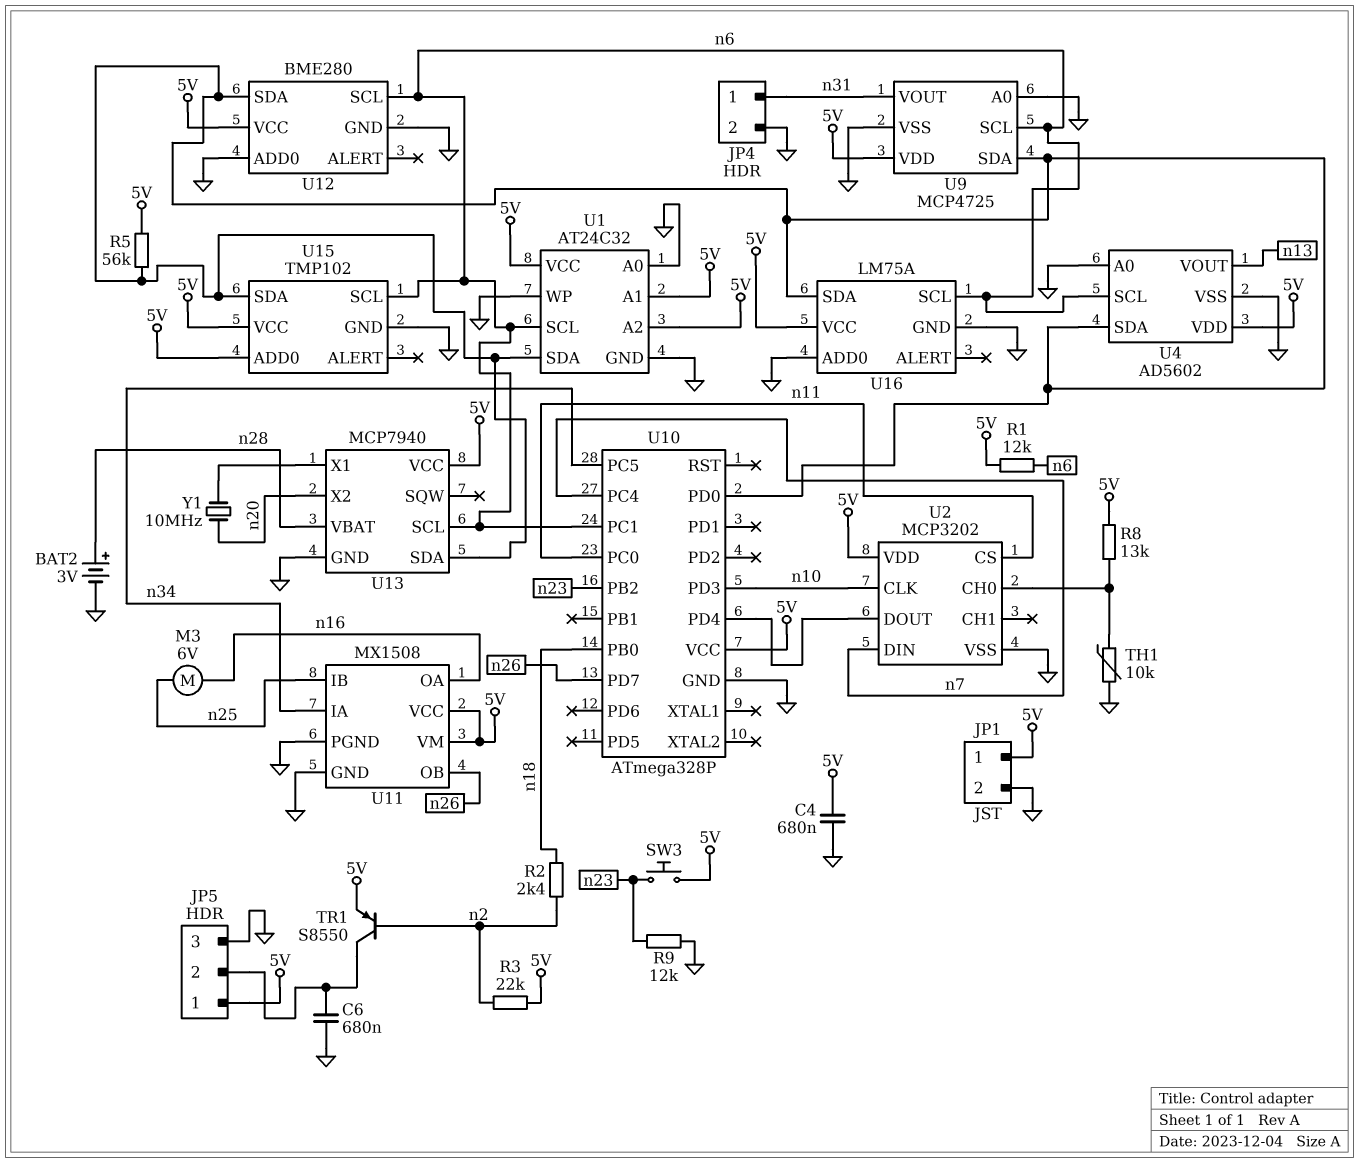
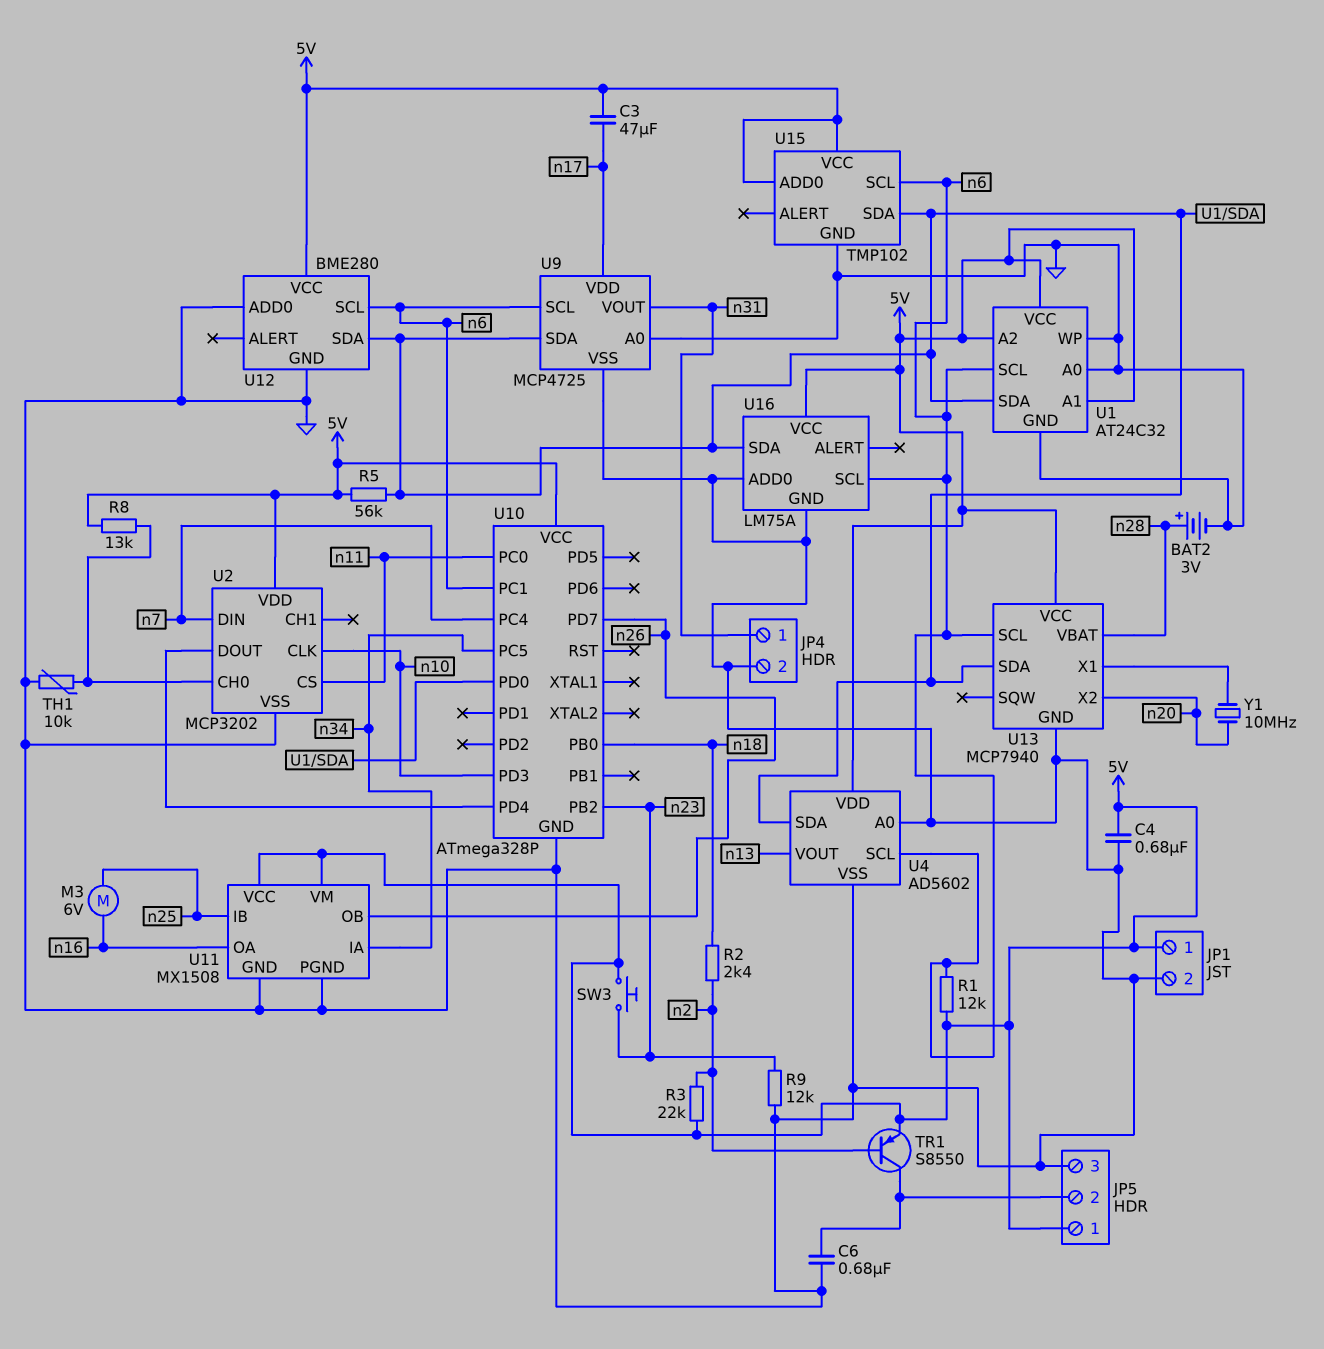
C3: none -> 47uF (5V, n17)
U9 pin VDD: 5V -> n17

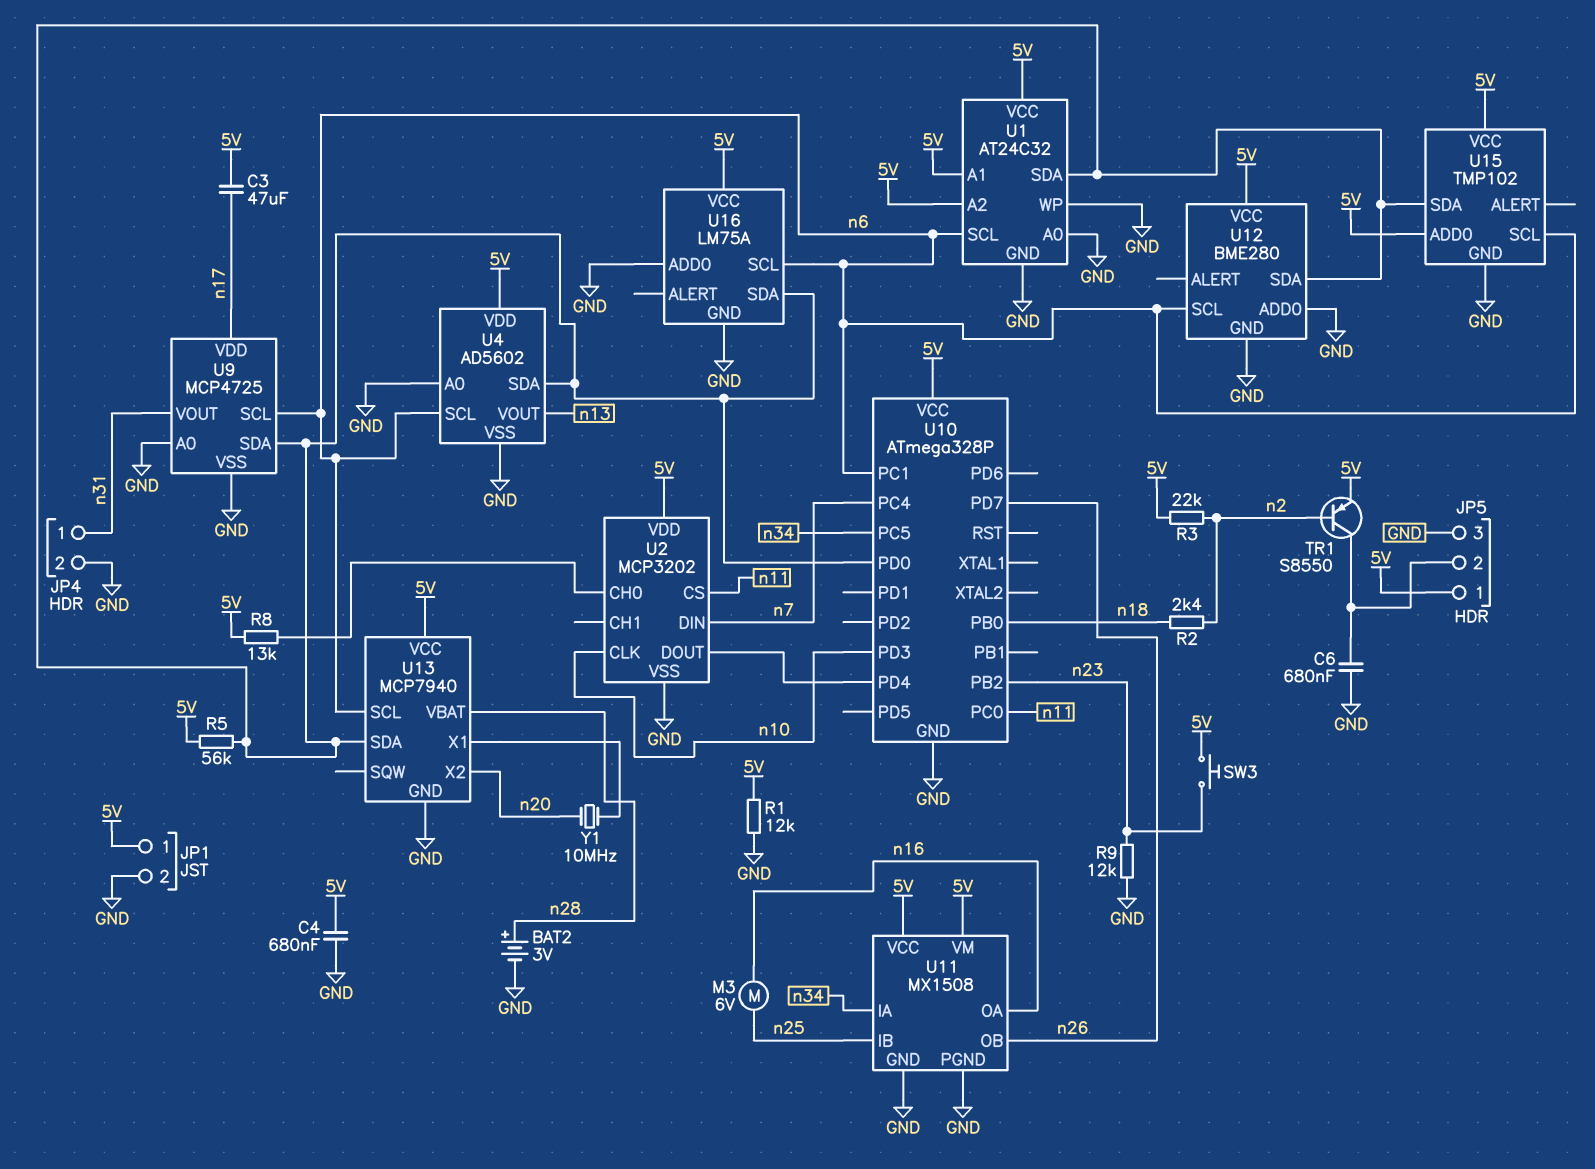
R1: 12k (5V, n6) -> 12k (5V, GND)
TH1: 10k (GND, U2/CH0) -> none

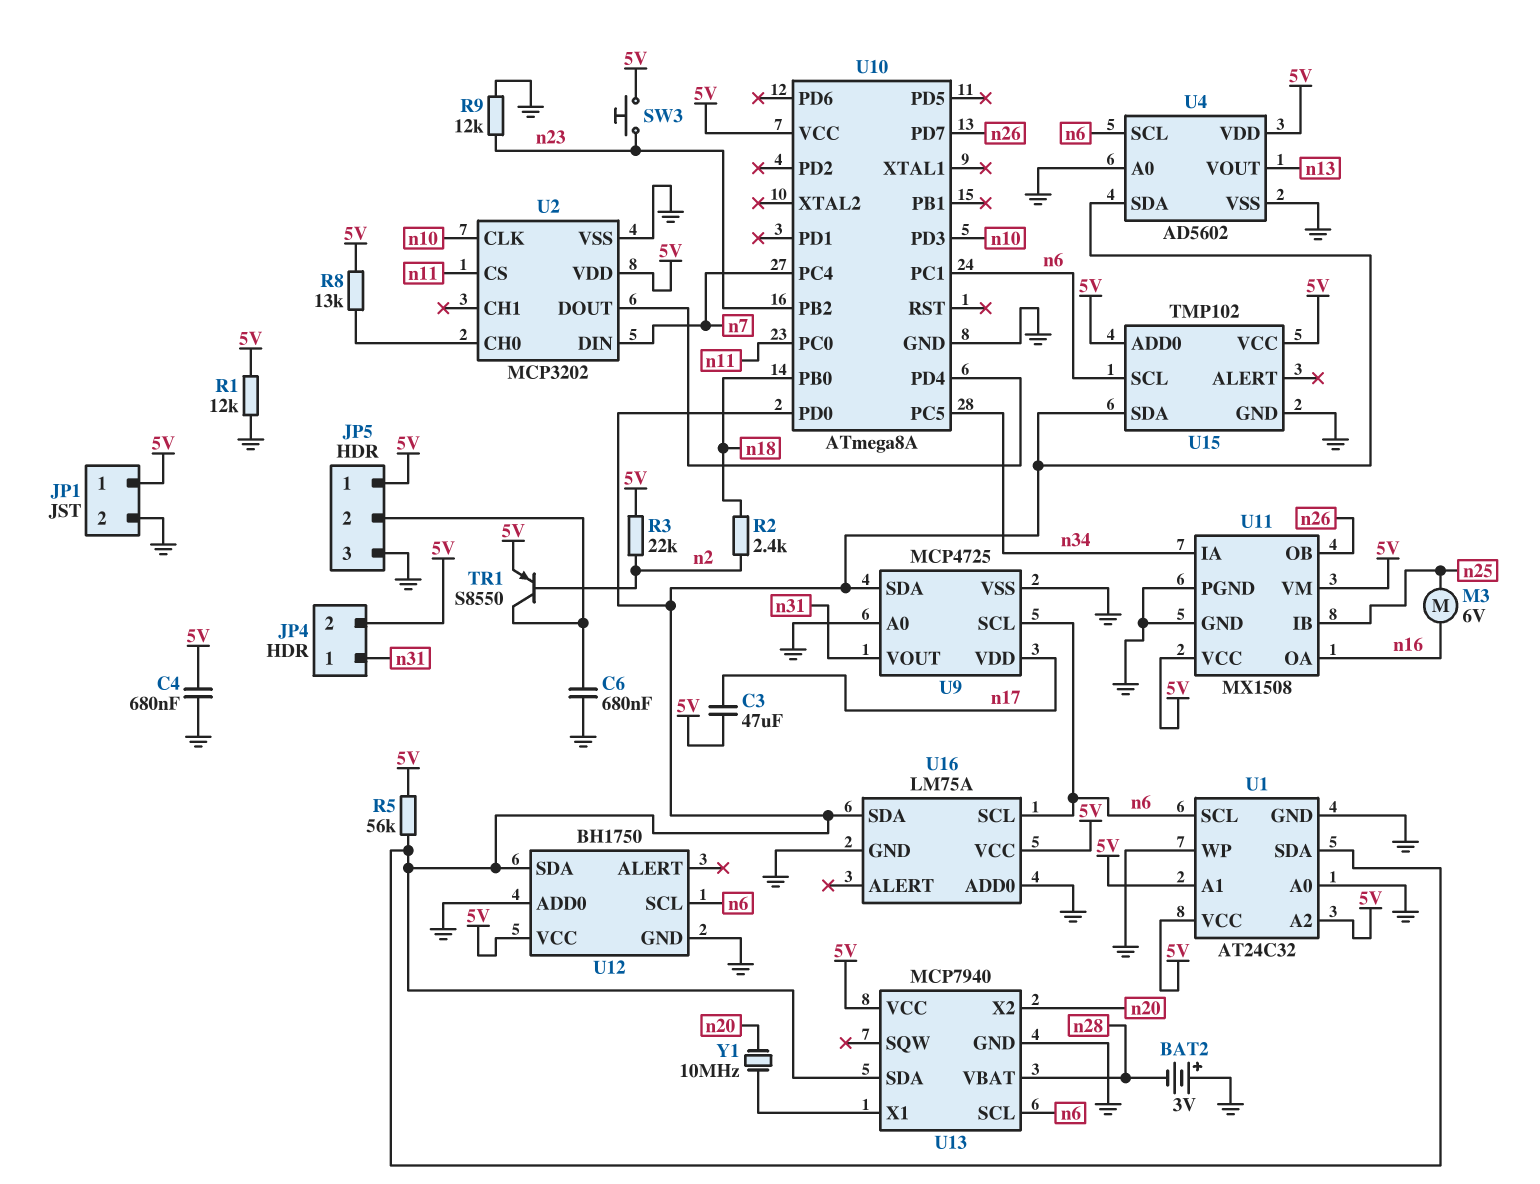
BAT2: 3V (plus n28, minus GND) -> 3V (plus GND, minus n28)
JP4 pin 2: GND -> 5V
U10: ATmega328P -> ATmega8A
U12: BME280 -> BH1750

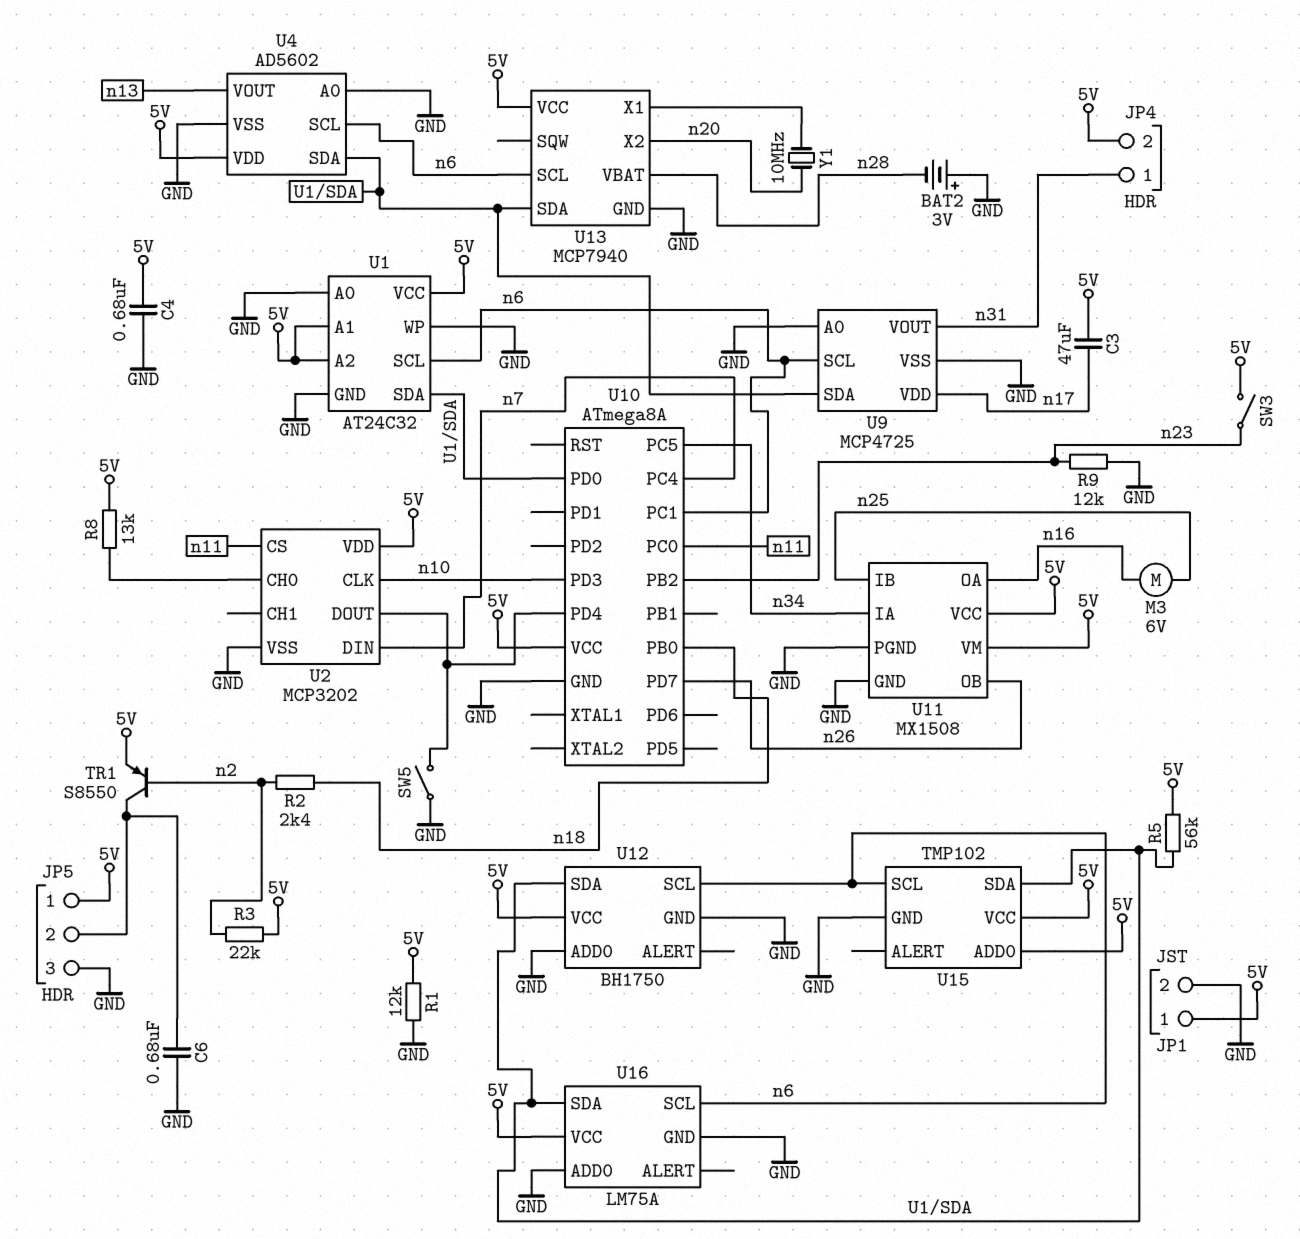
SW3: button (5V, n23) -> switch (5V, n23)
SW5: none -> switch (GND, U2/DOUT)

